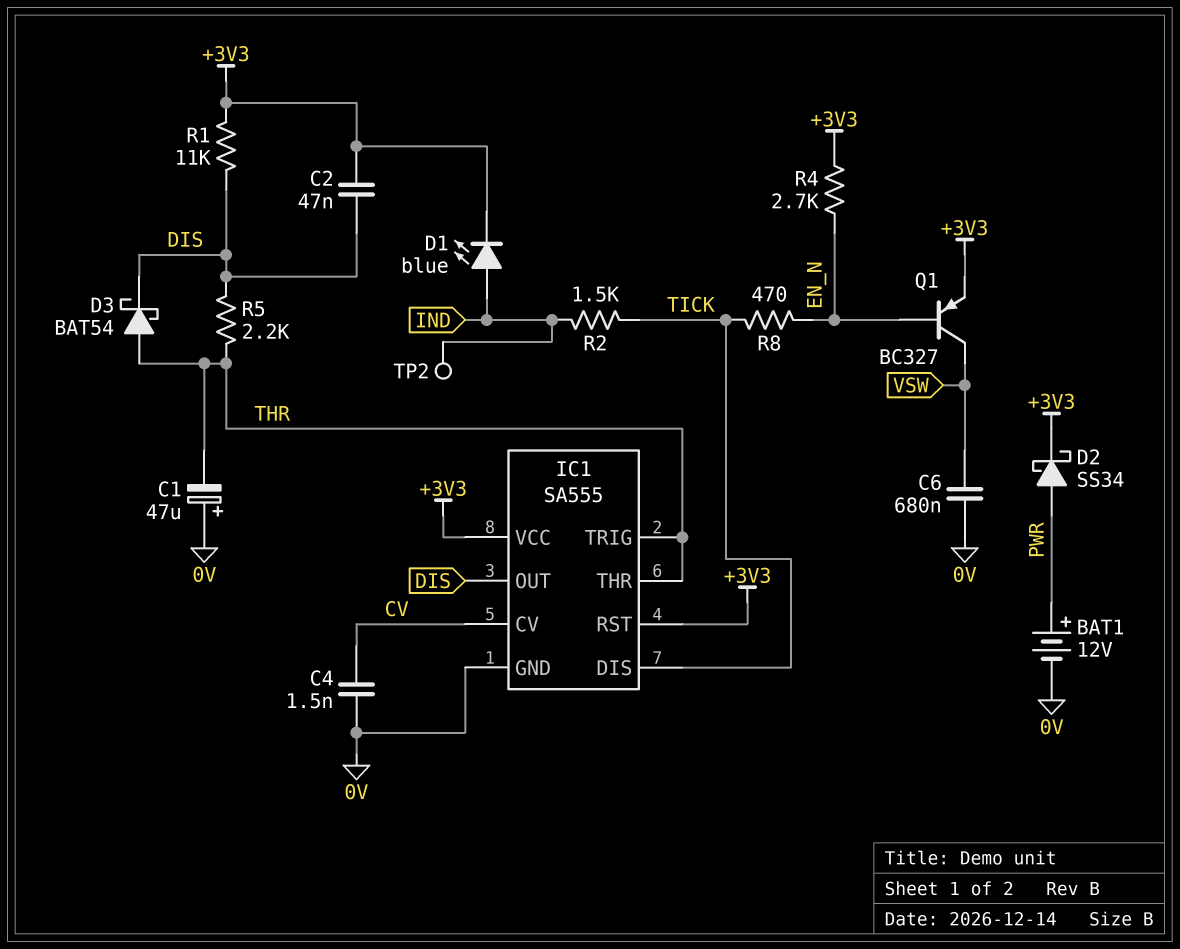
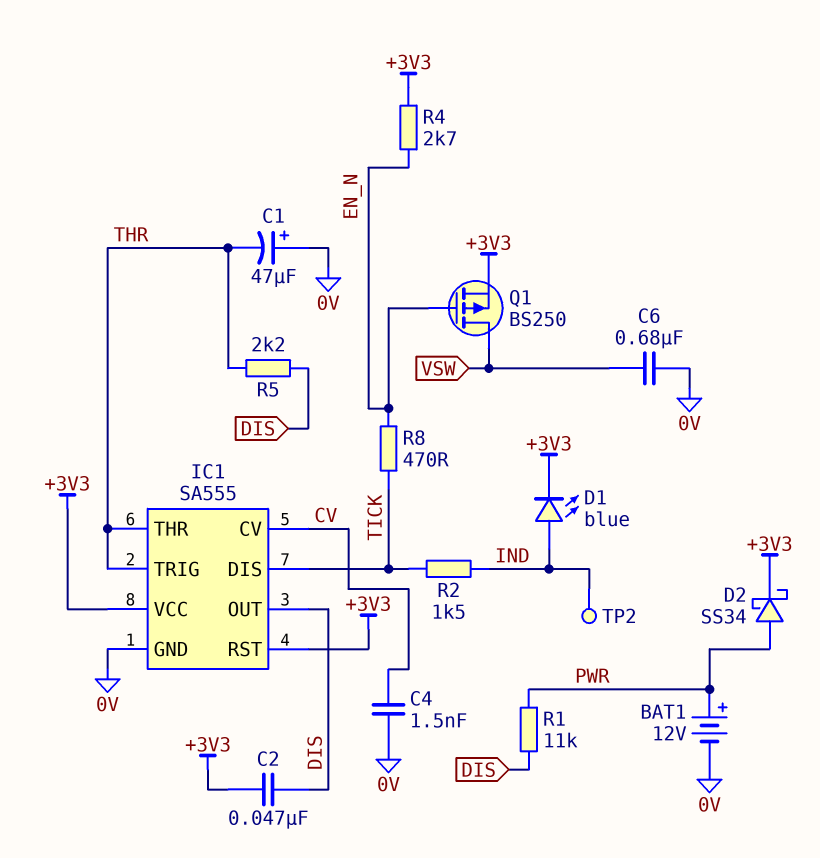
D3: schottky BAT54 (A THR, K DIS) -> none
Q1: PNP BC327 (B EN_N, C VSW, E +3V3) -> PMOS BS250 (G EN_N, D VSW, S +3V3)
R1: 11k (+3V3, DIS) -> 11k (DIS, PWR)

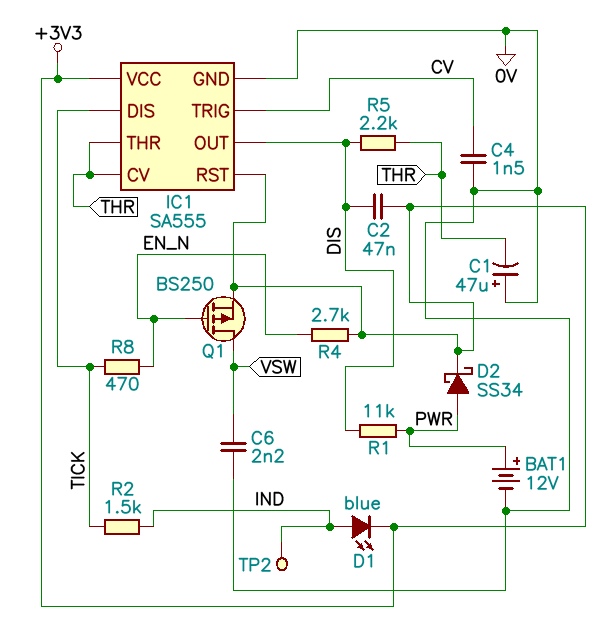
C6: 680nF (0V, VSW) -> 2.2nF (0V, VSW)
IC1 pin CV: CV -> THR
IC1 pin TRIG: THR -> CV

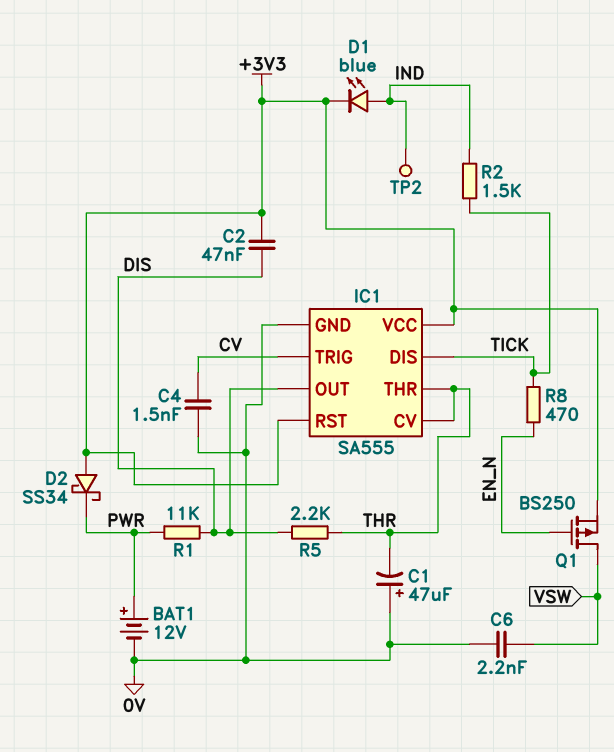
D2: schottky SS34 (A PWR, K +3V3) -> schottky SS34 (A +3V3, K PWR)
R4: 2.7k (+3V3, EN_N) -> none

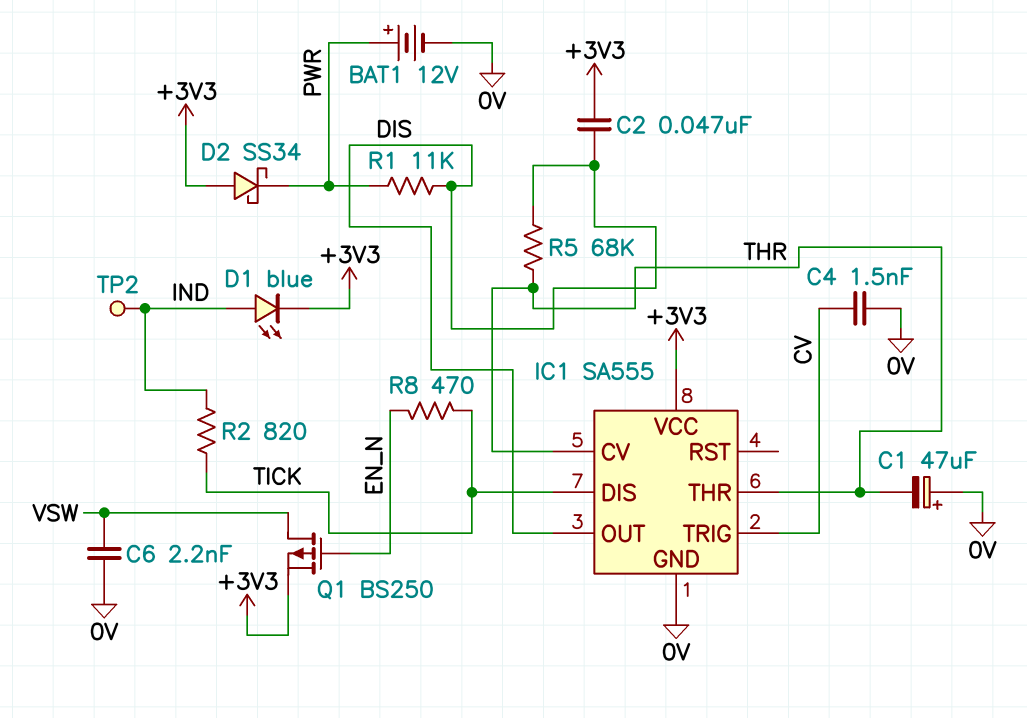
IC1 pin RST: +3V3 -> none
R2: 1.5k (IND, TICK) -> 820 (IND, TICK)
R5: 2.2k (DIS, THR) -> 68k (DIS, THR)

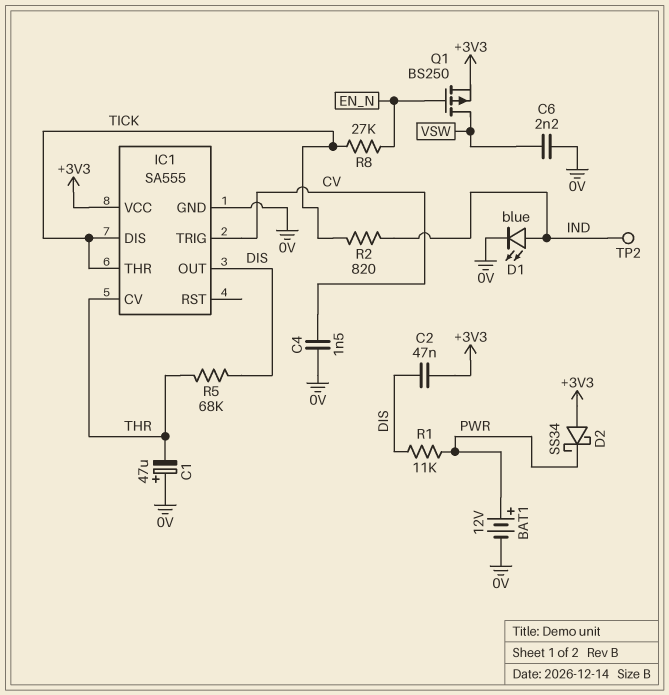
D1: LED blue (A IND, K +3V3) -> LED blue (A IND, K 0V)
IC1 pin THR: THR -> TICK
R8: 470 (EN_N, TICK) -> 27k (EN_N, TICK)

